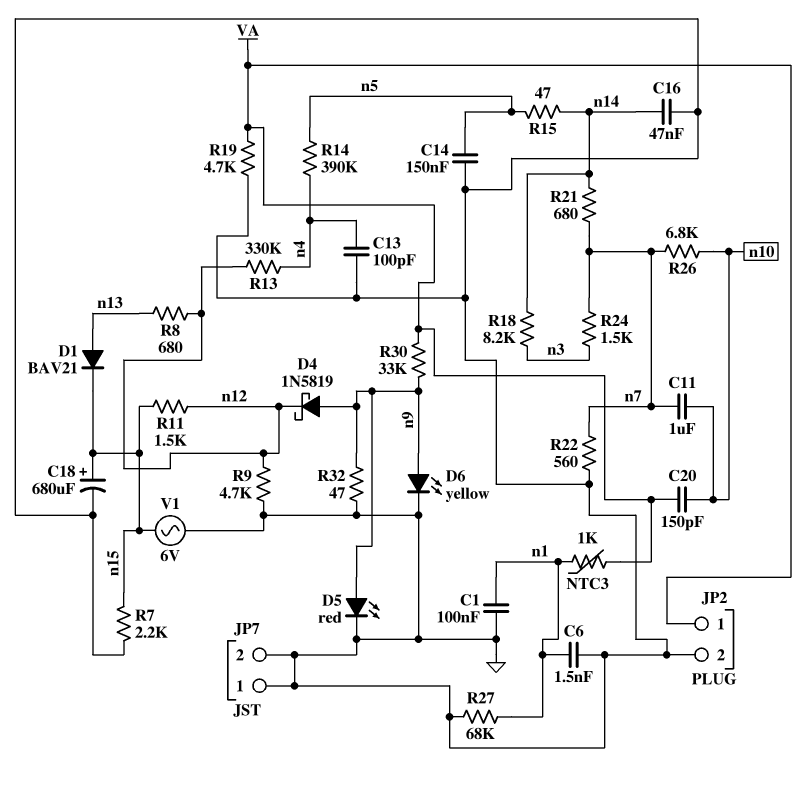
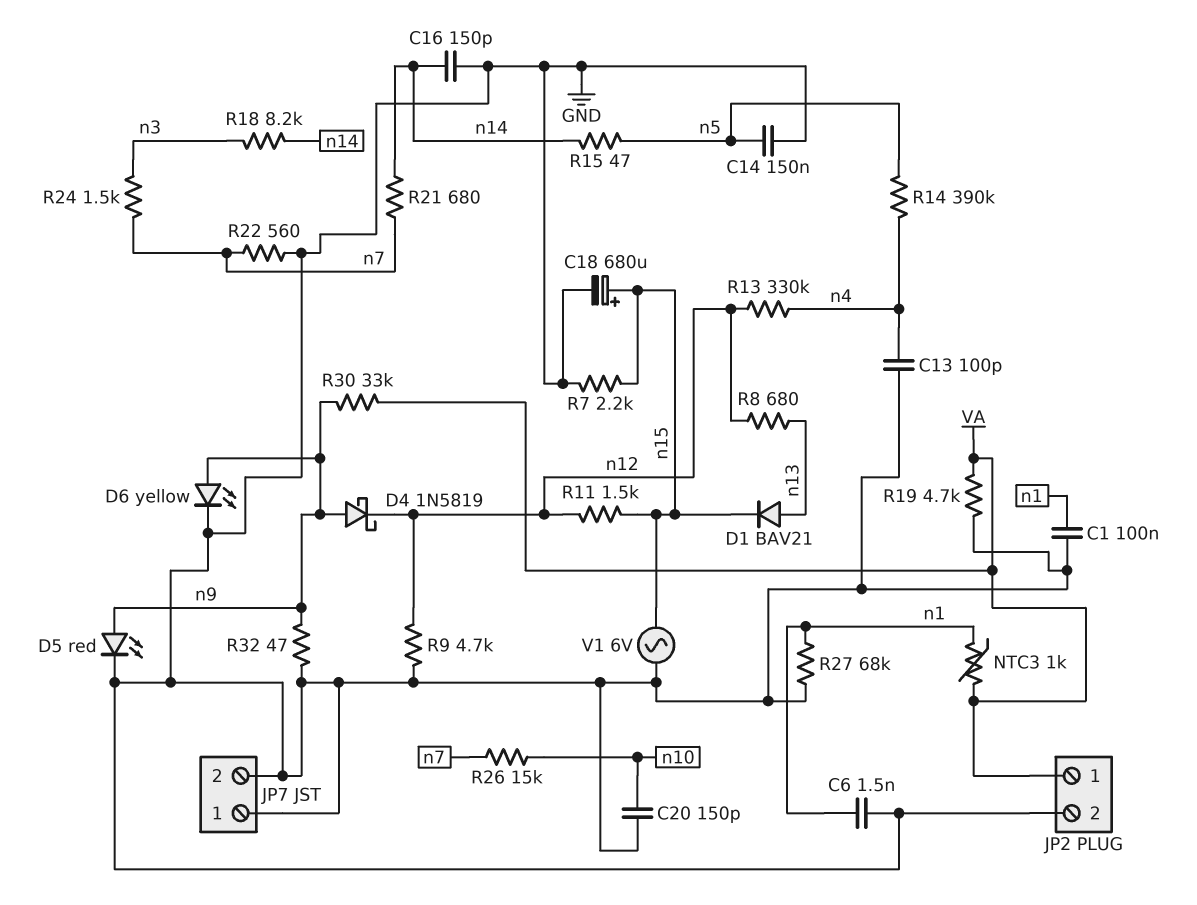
C11: 1uF (n7, n10) -> none
C16: 47nF (GND, n14) -> 150pF (GND, n14)
C20: 150pF (VA, n10) -> 150pF (GND, n10)
R26: 6.8k (n7, n10) -> 15k (n7, n10)

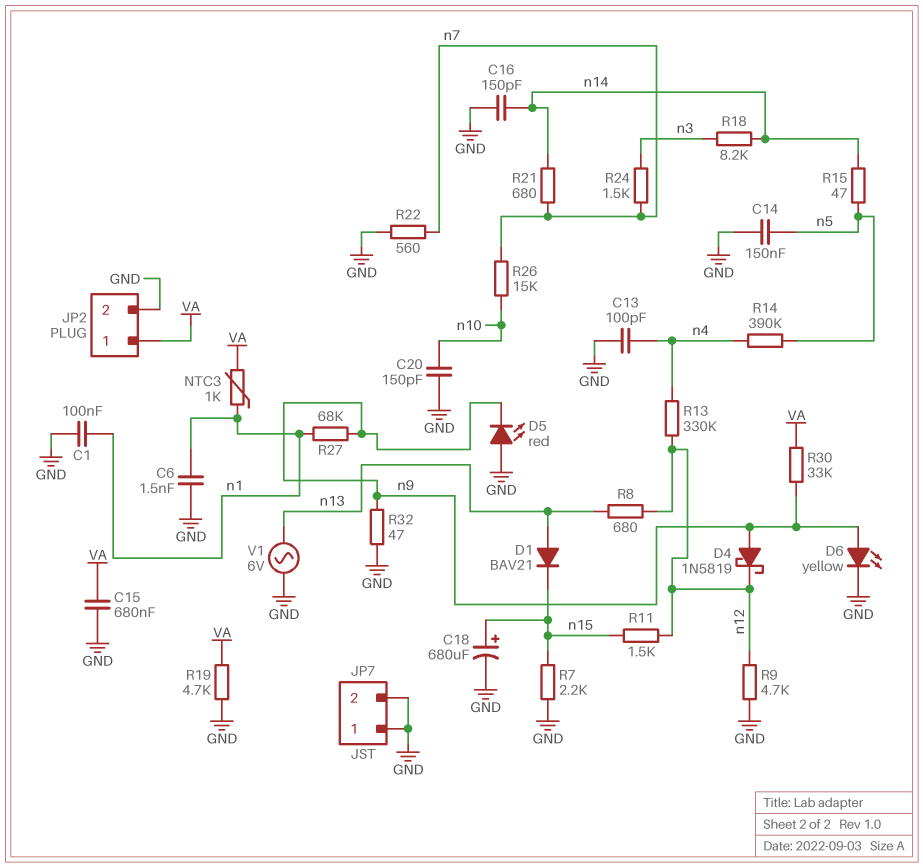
C15: none -> 680nF (GND, VA)
D5: LED red (A n9, K GND) -> LED red (A GND, K n9)
R27: 68k (GND, n1) -> 68k (n1, n9)
V1: AC 6V (GND, n15) -> AC 6V (GND, n13)

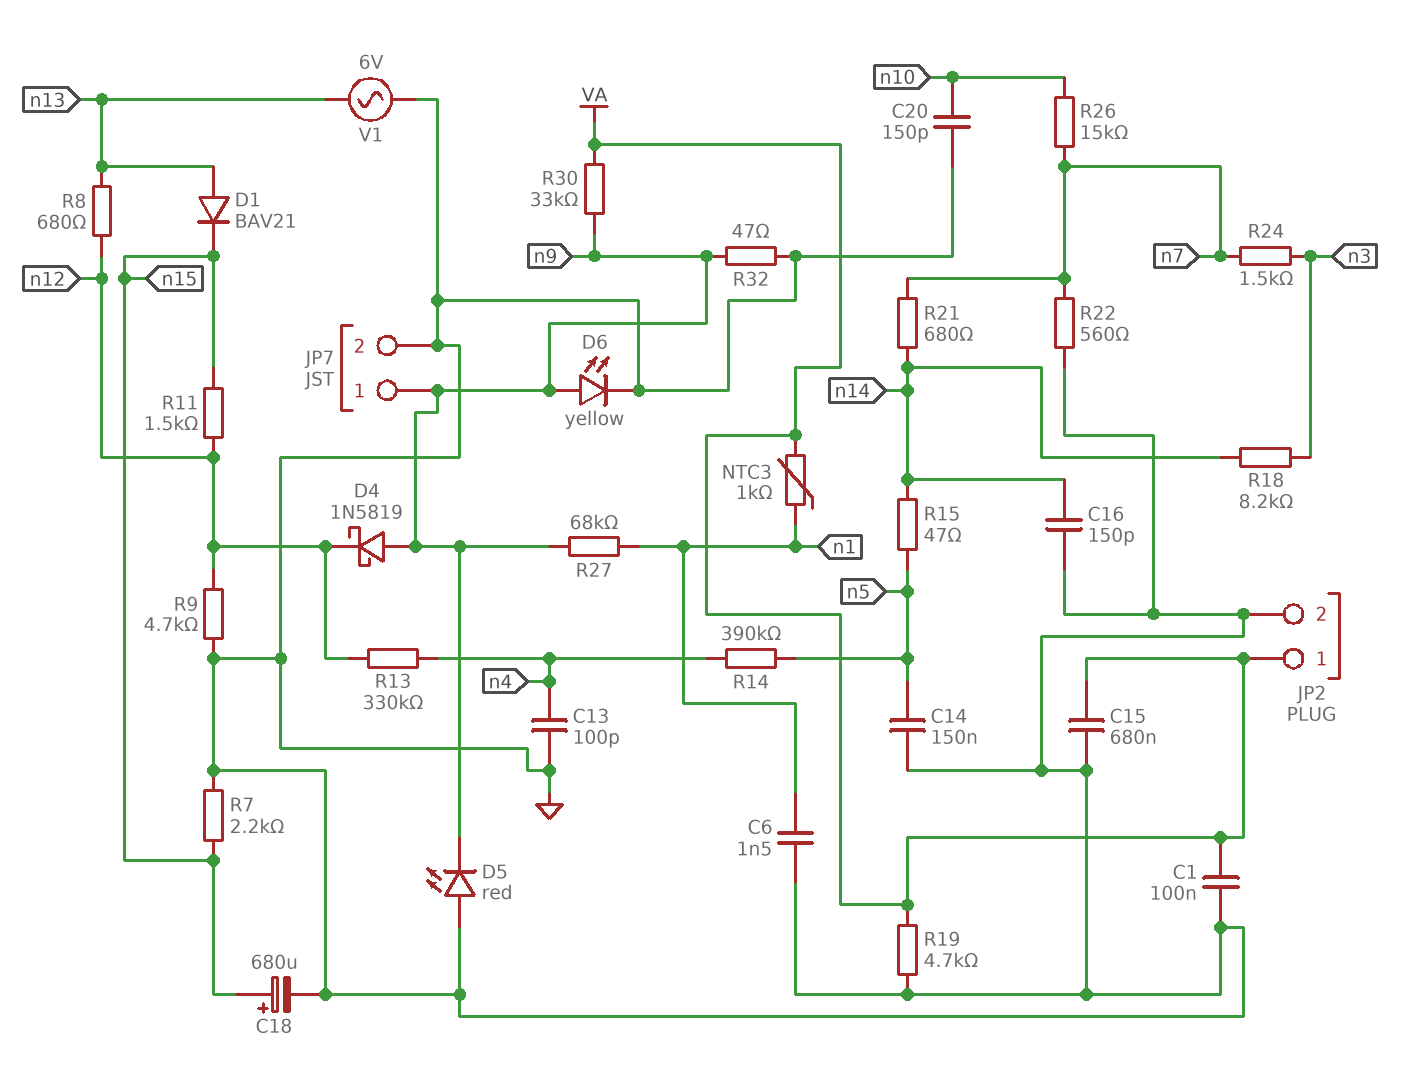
C1: 100nF (GND, n1) -> 100nF (GND, VA)
JP7 pin 1: GND -> n9

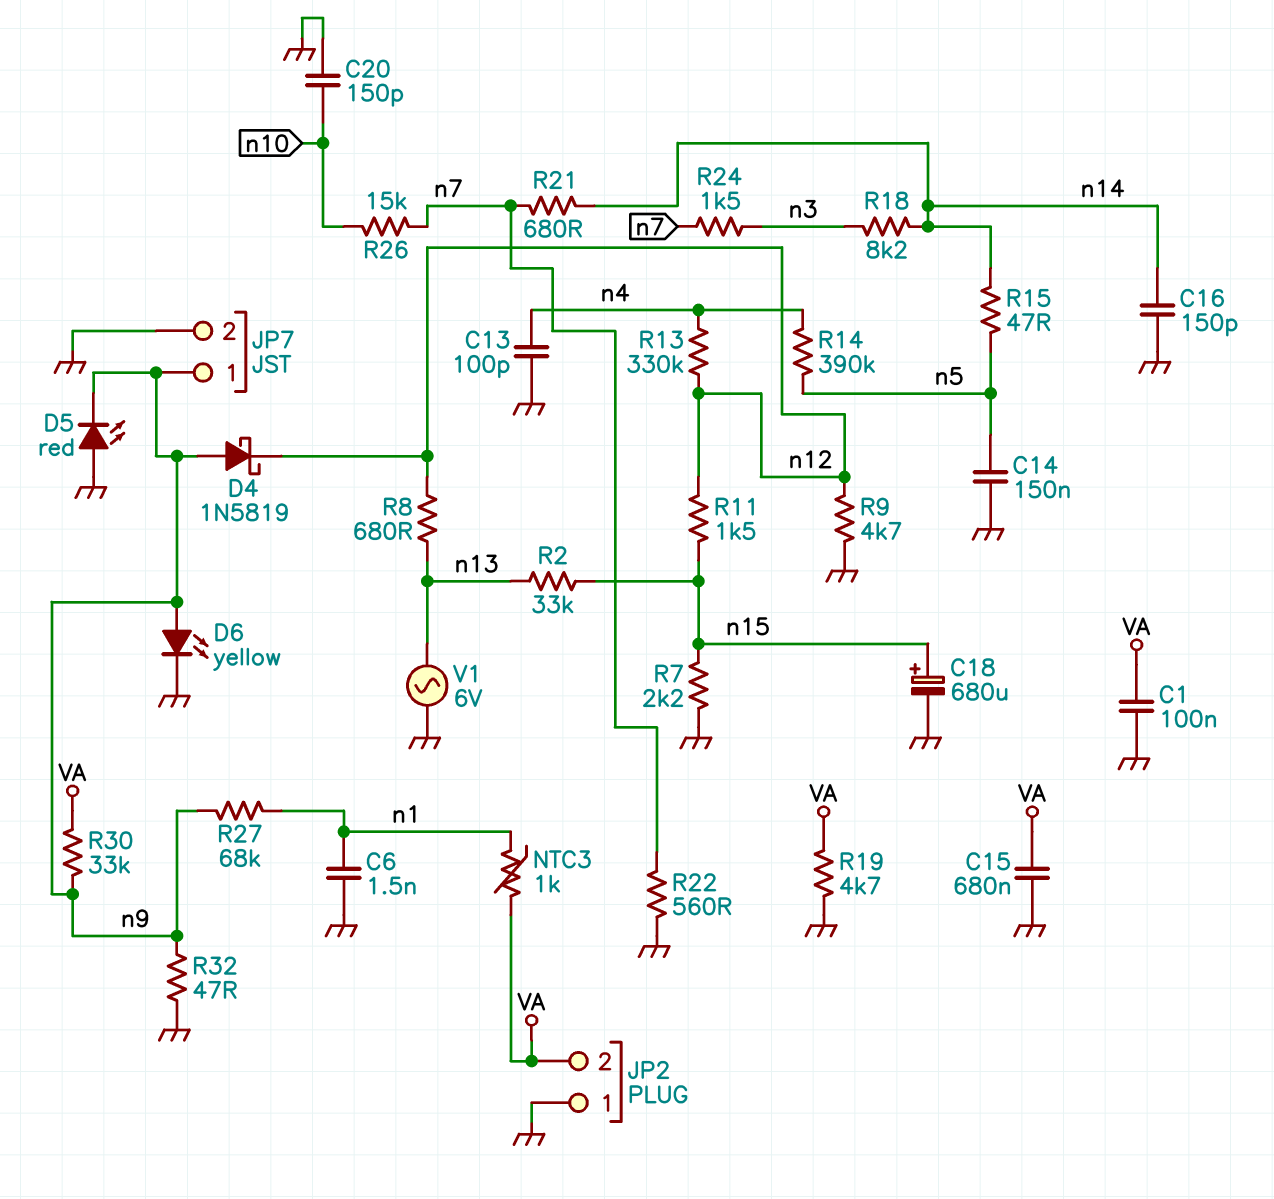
D1: diode BAV21 (A n13, K n15) -> none
JP2 pin 1: VA -> GND
JP2 pin 2: GND -> VA
R2: none -> 33k (n13, n15)

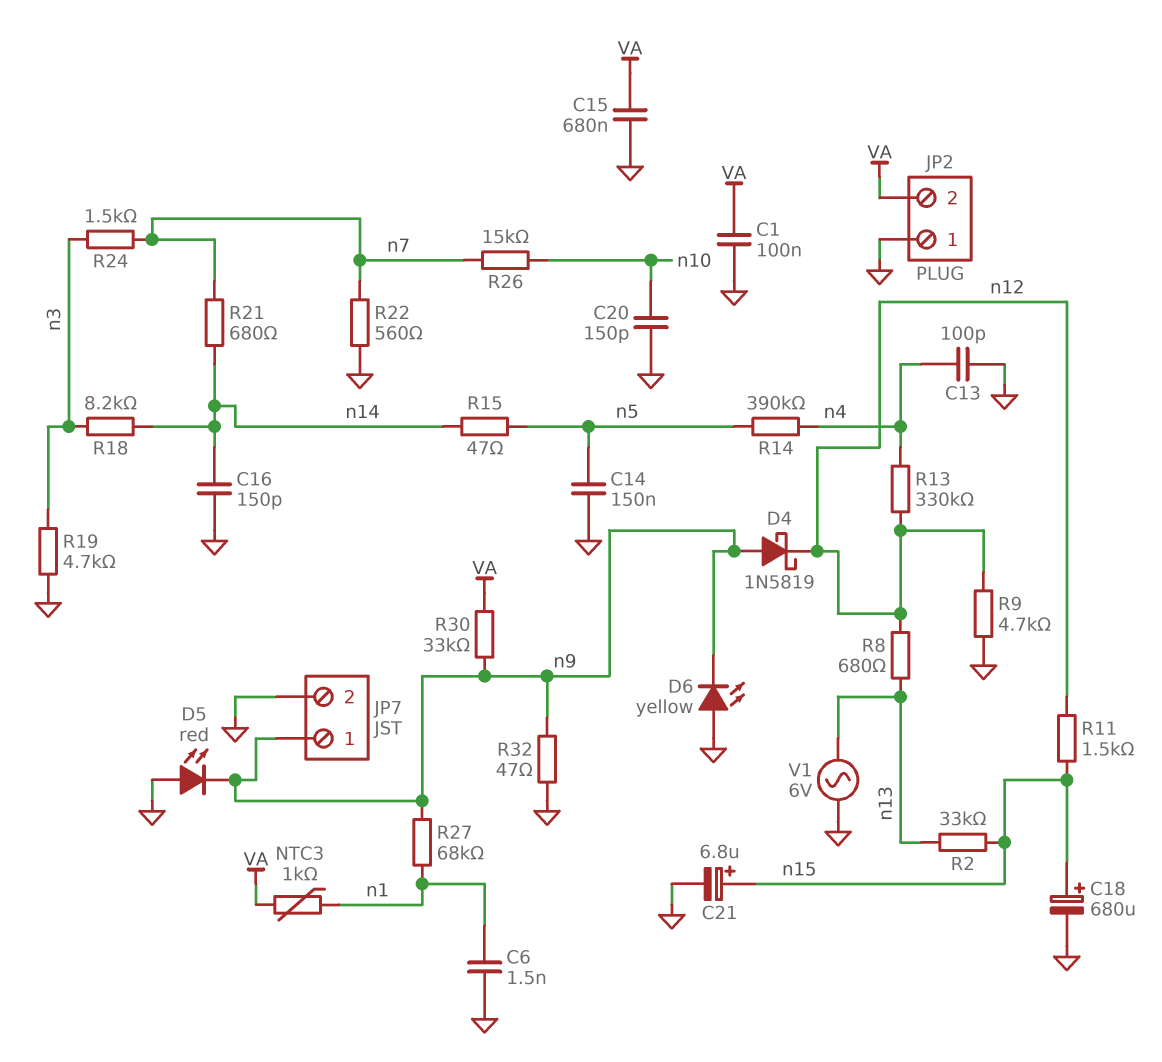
C21: none -> 6.8uF (plus n15, minus GND)
D6: LED yellow (A n9, K GND) -> LED yellow (A GND, K n9)
R7: 2.2k (GND, n15) -> none
R19: 4.7k (GND, VA) -> 4.7k (GND, n3)

